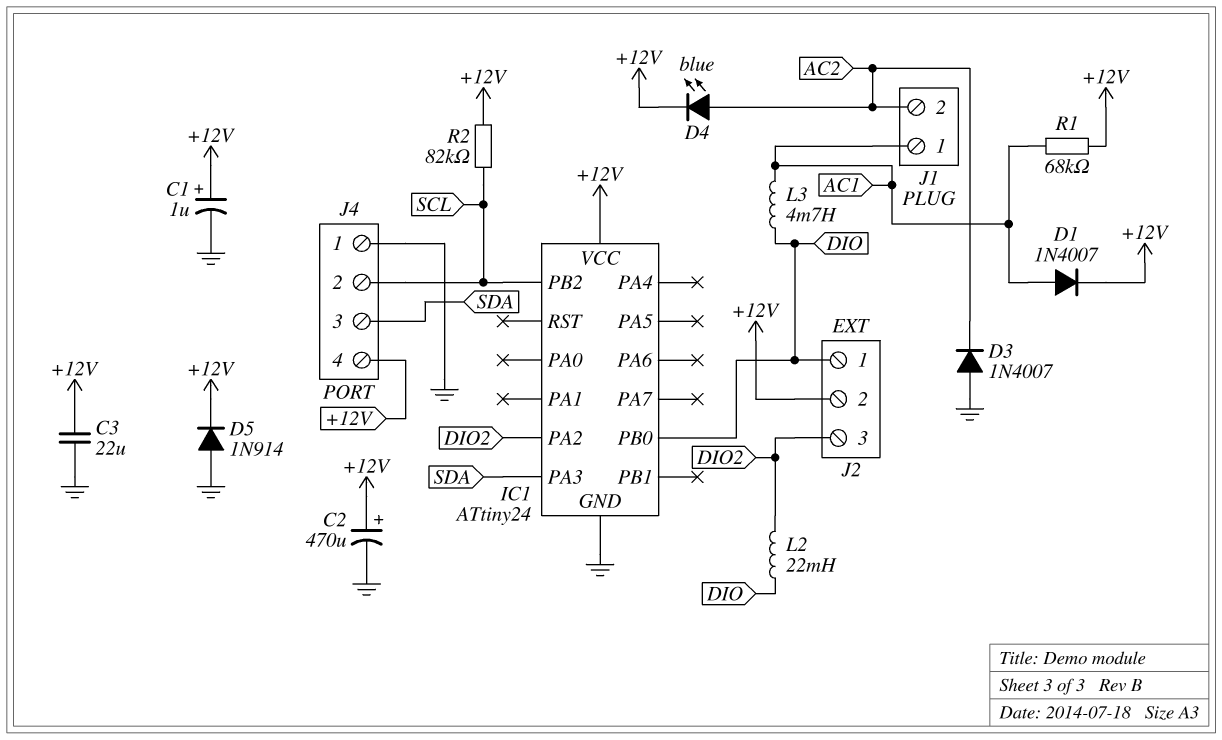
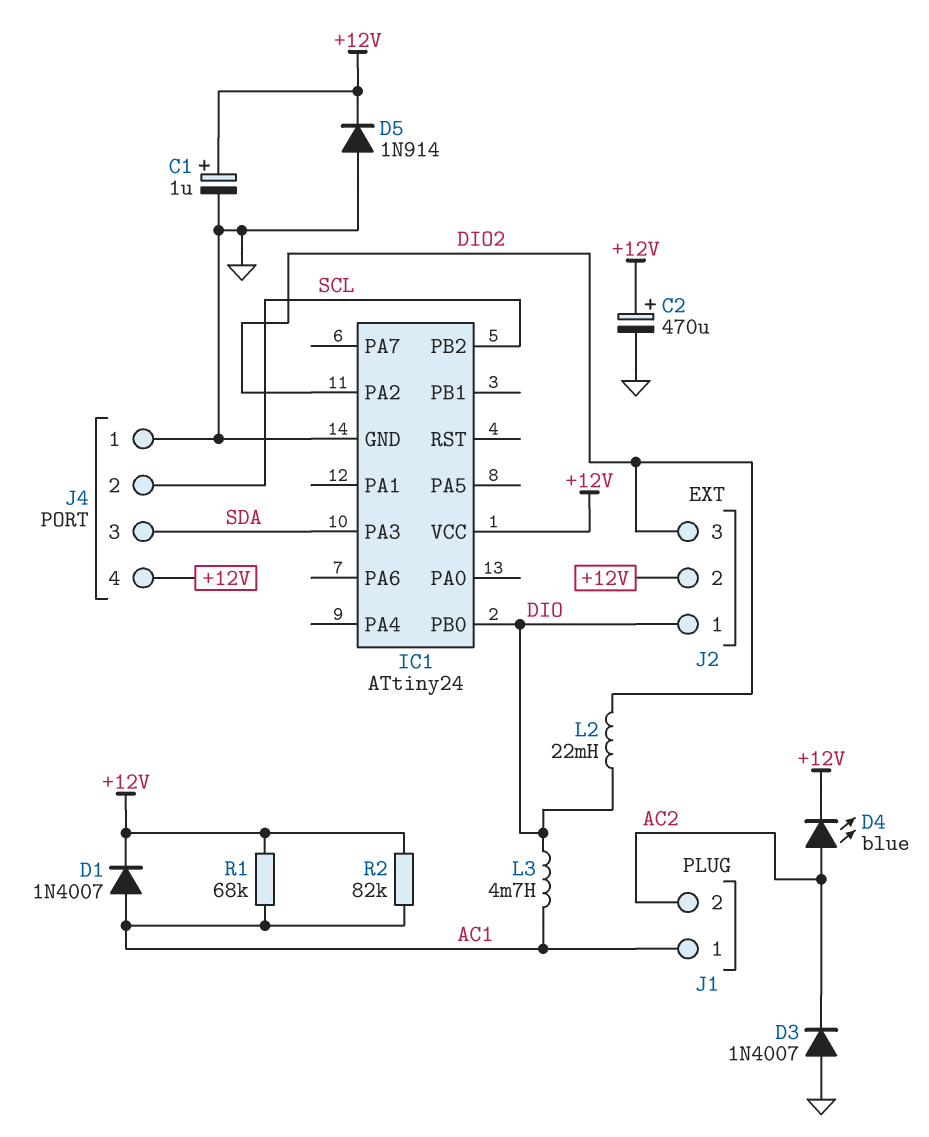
C3: 22uF (+12V, GND) -> none
R2: 82k (+12V, SCL) -> 82k (+12V, AC1)

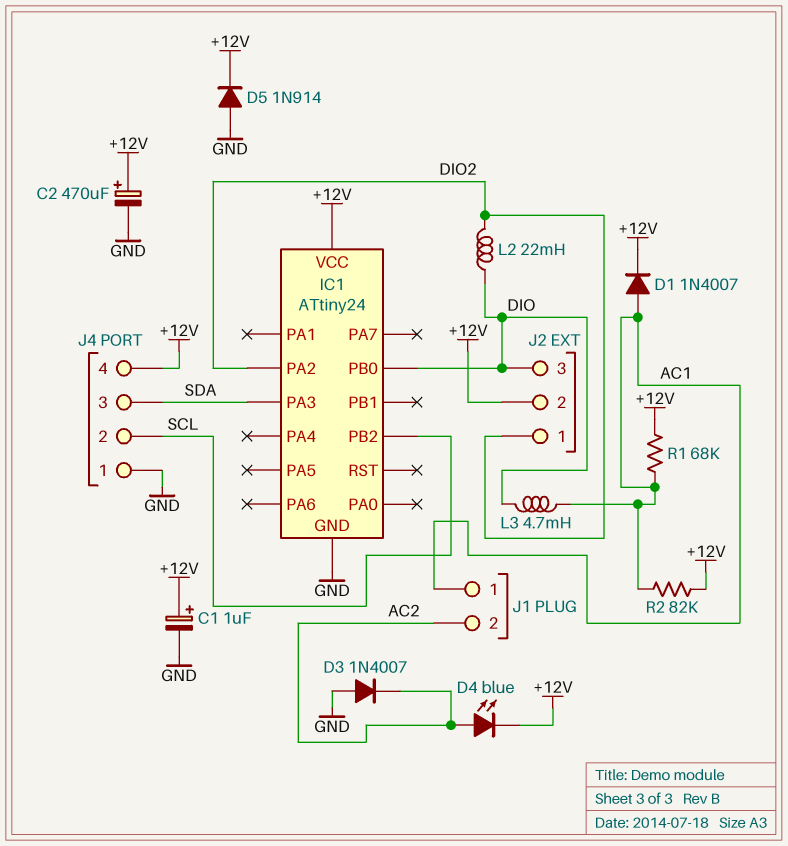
J2 pin 1: DIO -> DIO2
J2 pin 3: DIO2 -> DIO

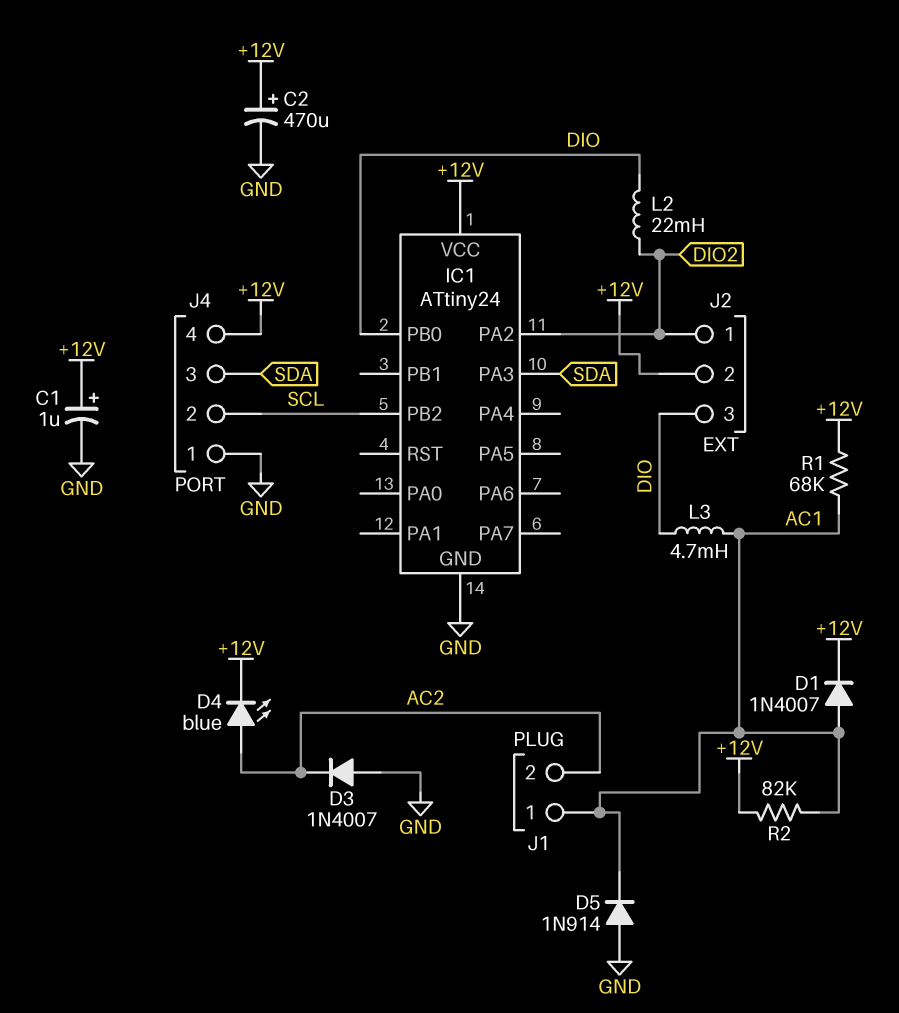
D5: diode 1N914 (A GND, K +12V) -> diode 1N914 (A GND, K AC1)

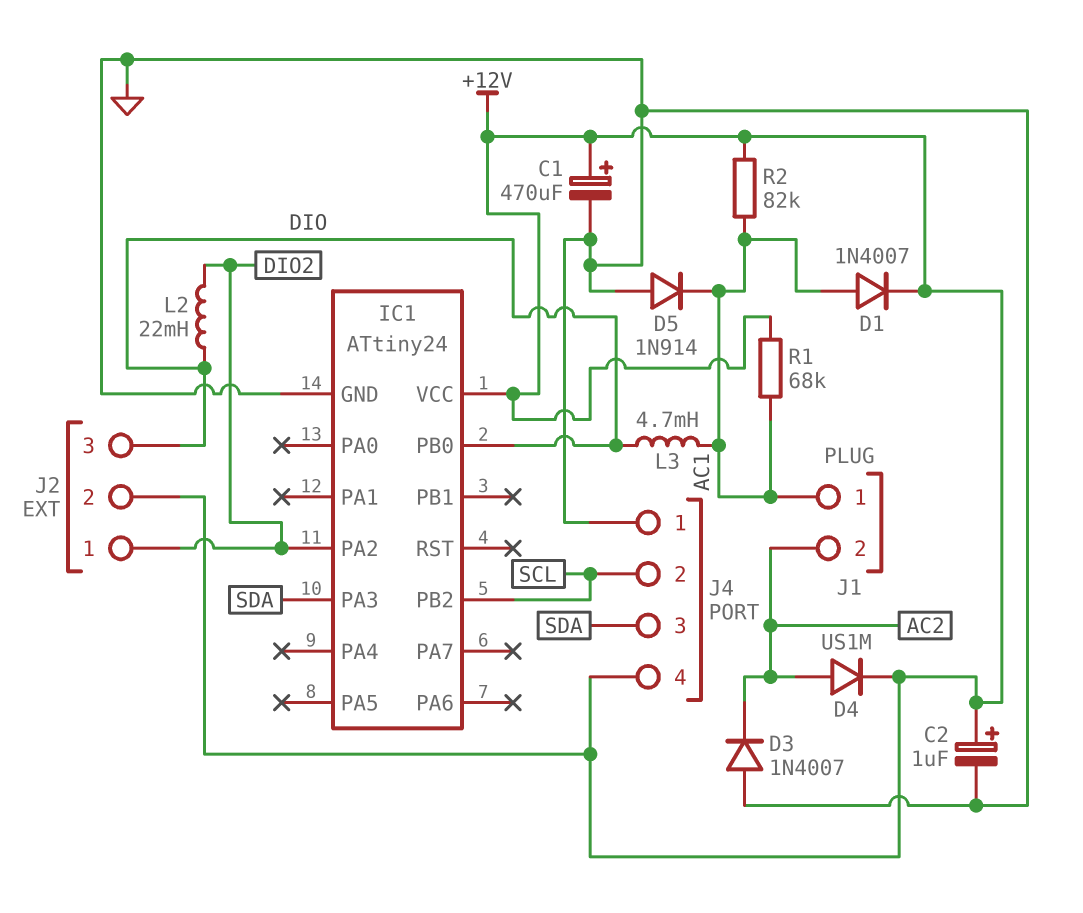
C1: 1uF (plus +12V, minus GND) -> 470uF (plus +12V, minus GND)
C2: 470uF (plus +12V, minus GND) -> 1uF (plus +12V, minus GND)
D4: LED blue (A AC2, K +12V) -> diode US1M (A AC2, K +12V)

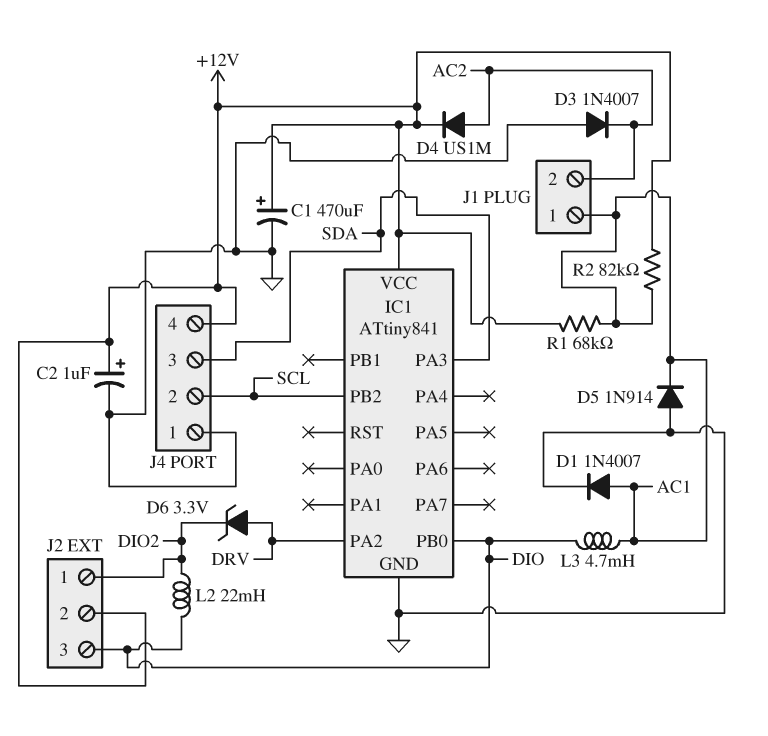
D1: diode 1N4007 (A AC1, K +12V) -> diode 1N4007 (A AC1, K GND)
D6: none -> zener 3.3V (A DRV, K DIO2)
IC1: ATtiny24 -> ATtiny841
IC1 pin PA2: DIO2 -> DRV

